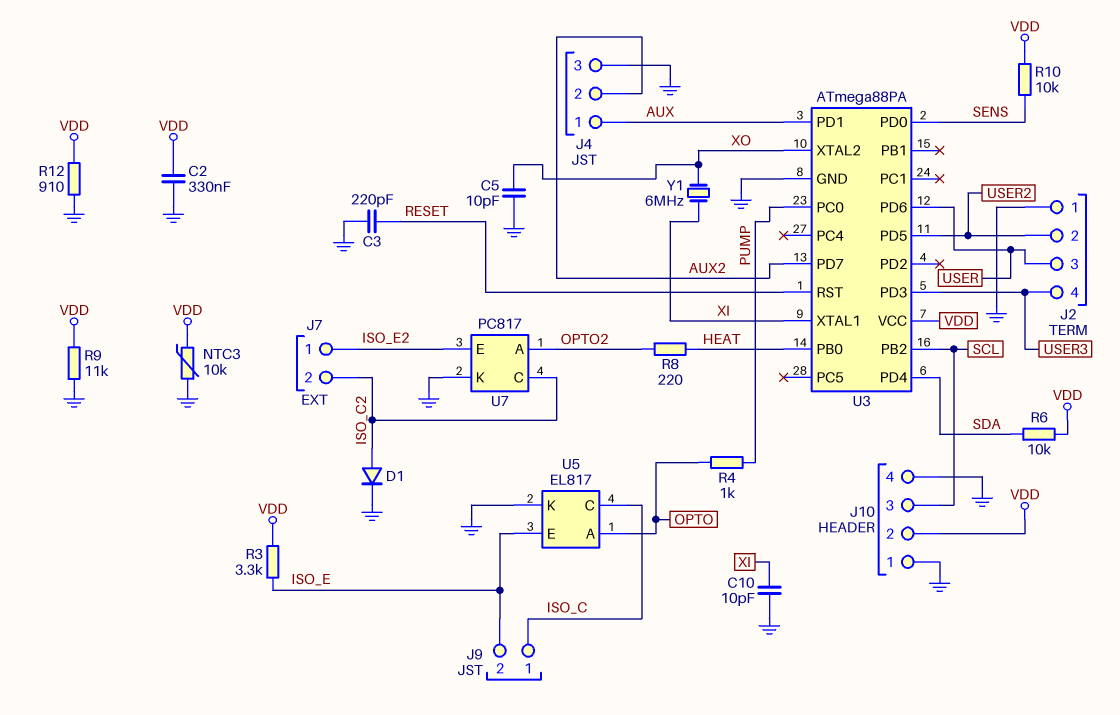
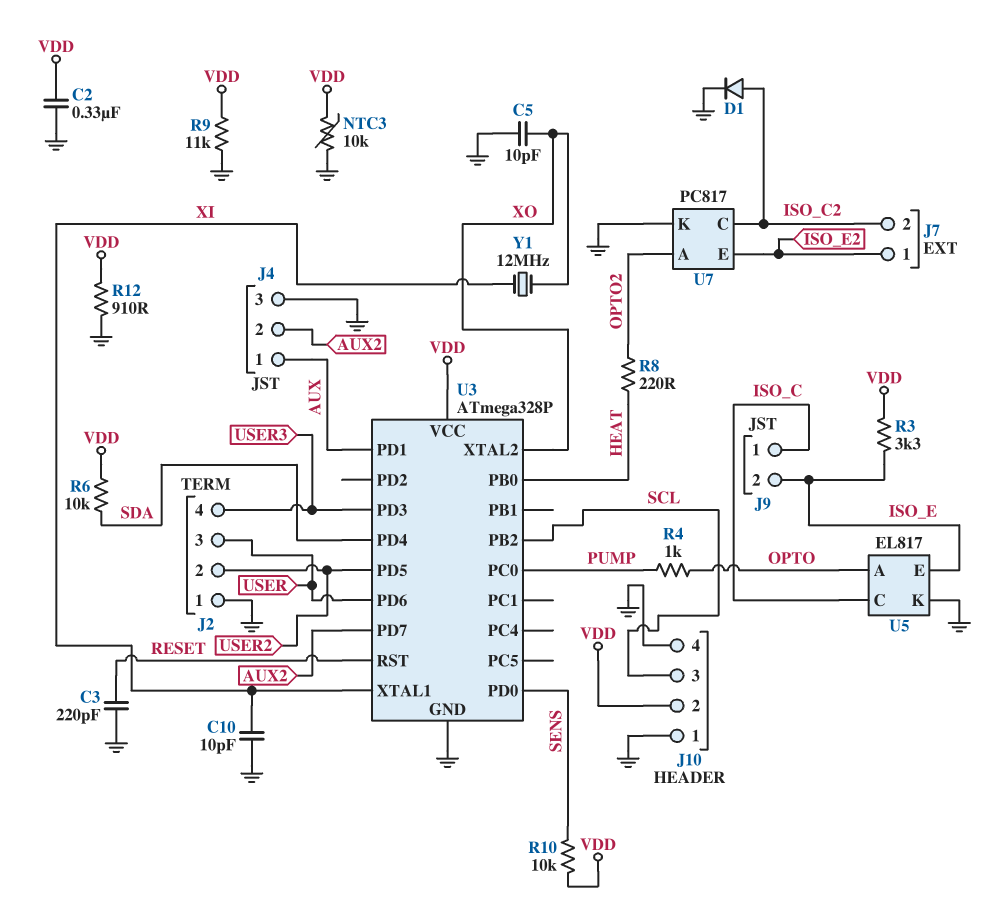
U3: ATmega88PA -> ATmega328P
Y1: 6MHz (XI, XO) -> 12MHz (XI, XO)

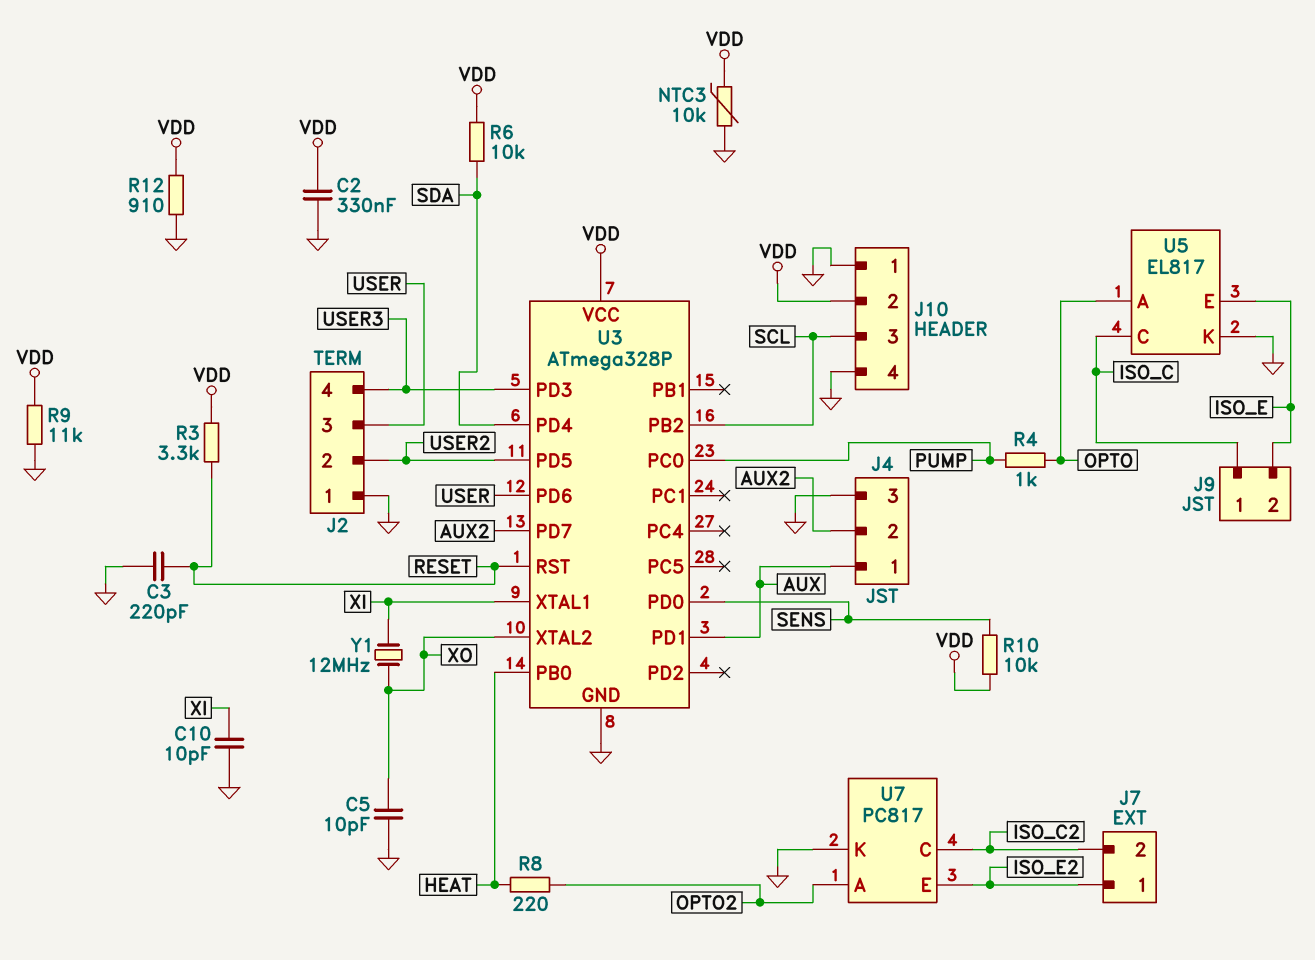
D1: diode (A ISO_C2, K GND) -> none
R3: 3.3k (ISO_E, VDD) -> 3.3k (RESET, VDD)

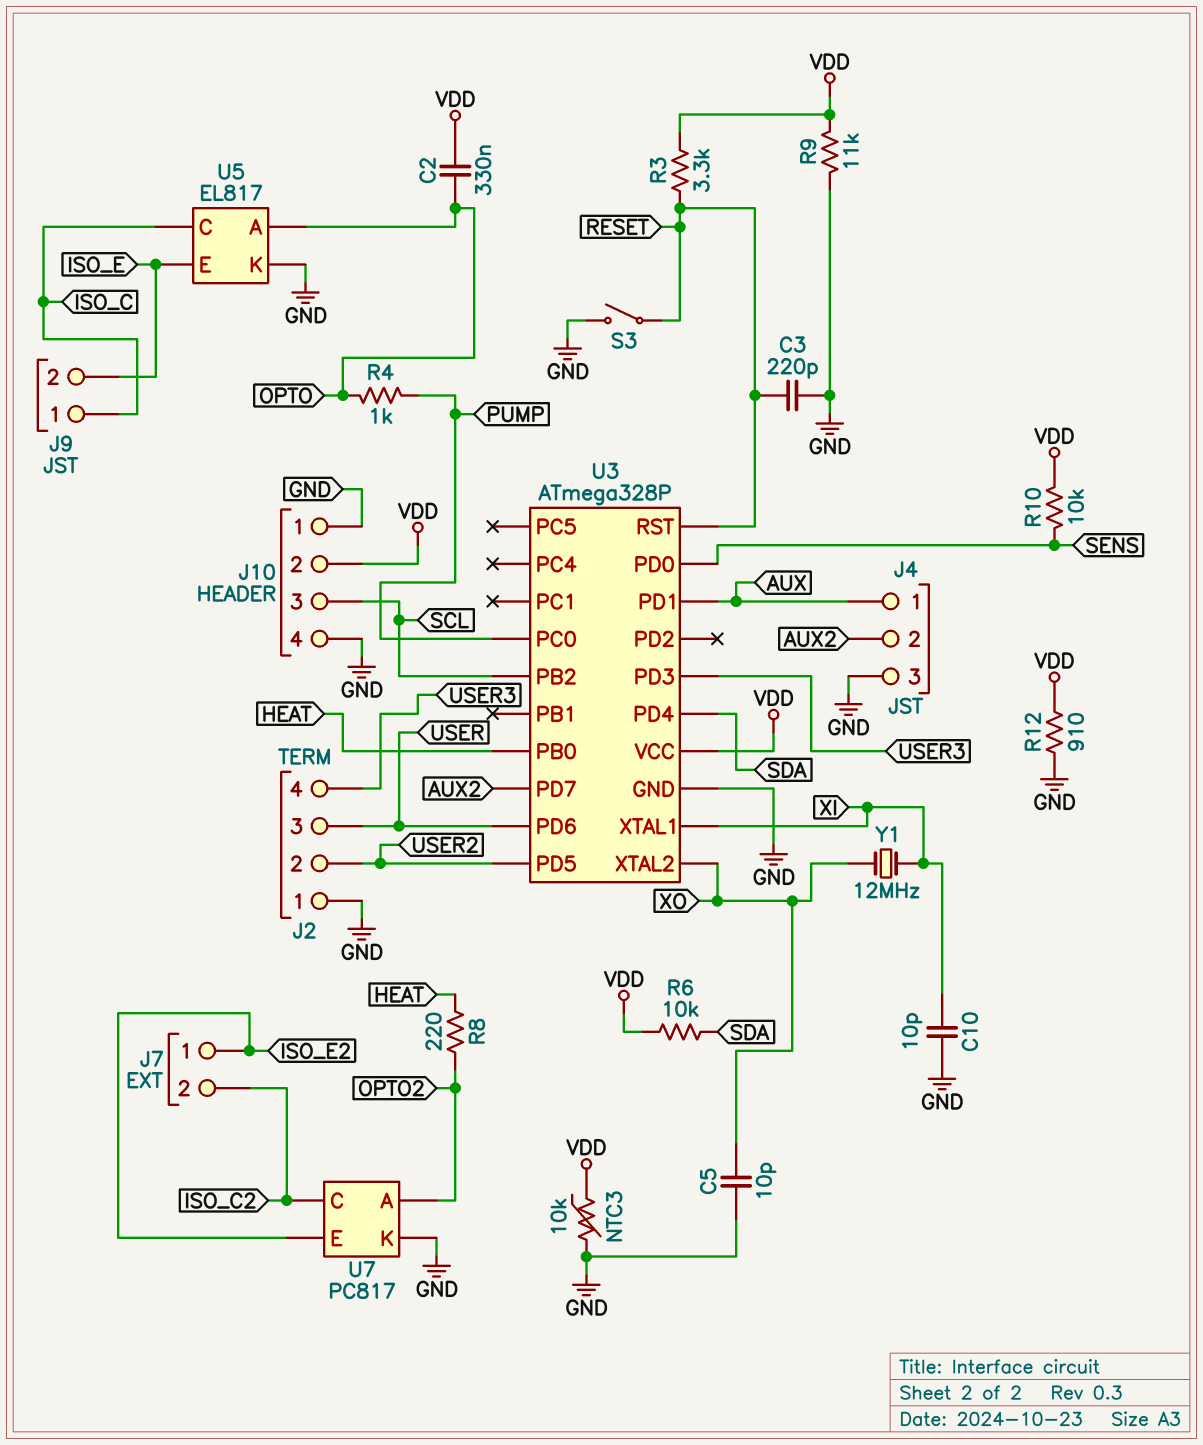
C2: 330nF (GND, VDD) -> 330nF (OPTO, VDD)
S3: none -> switch (GND, RESET)

